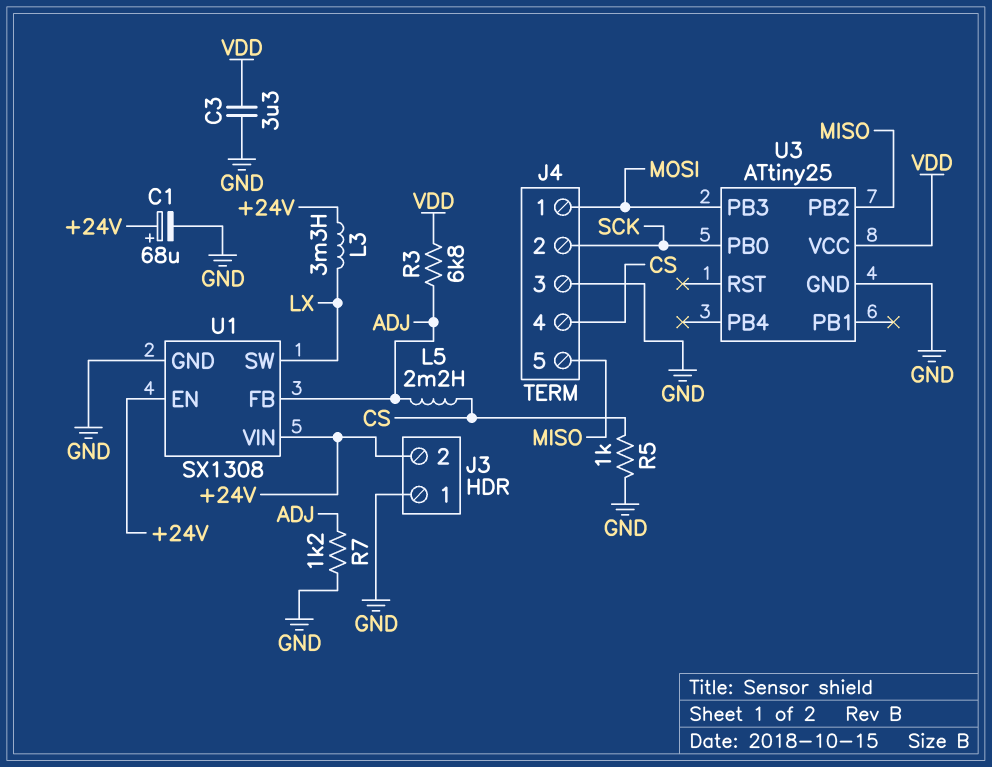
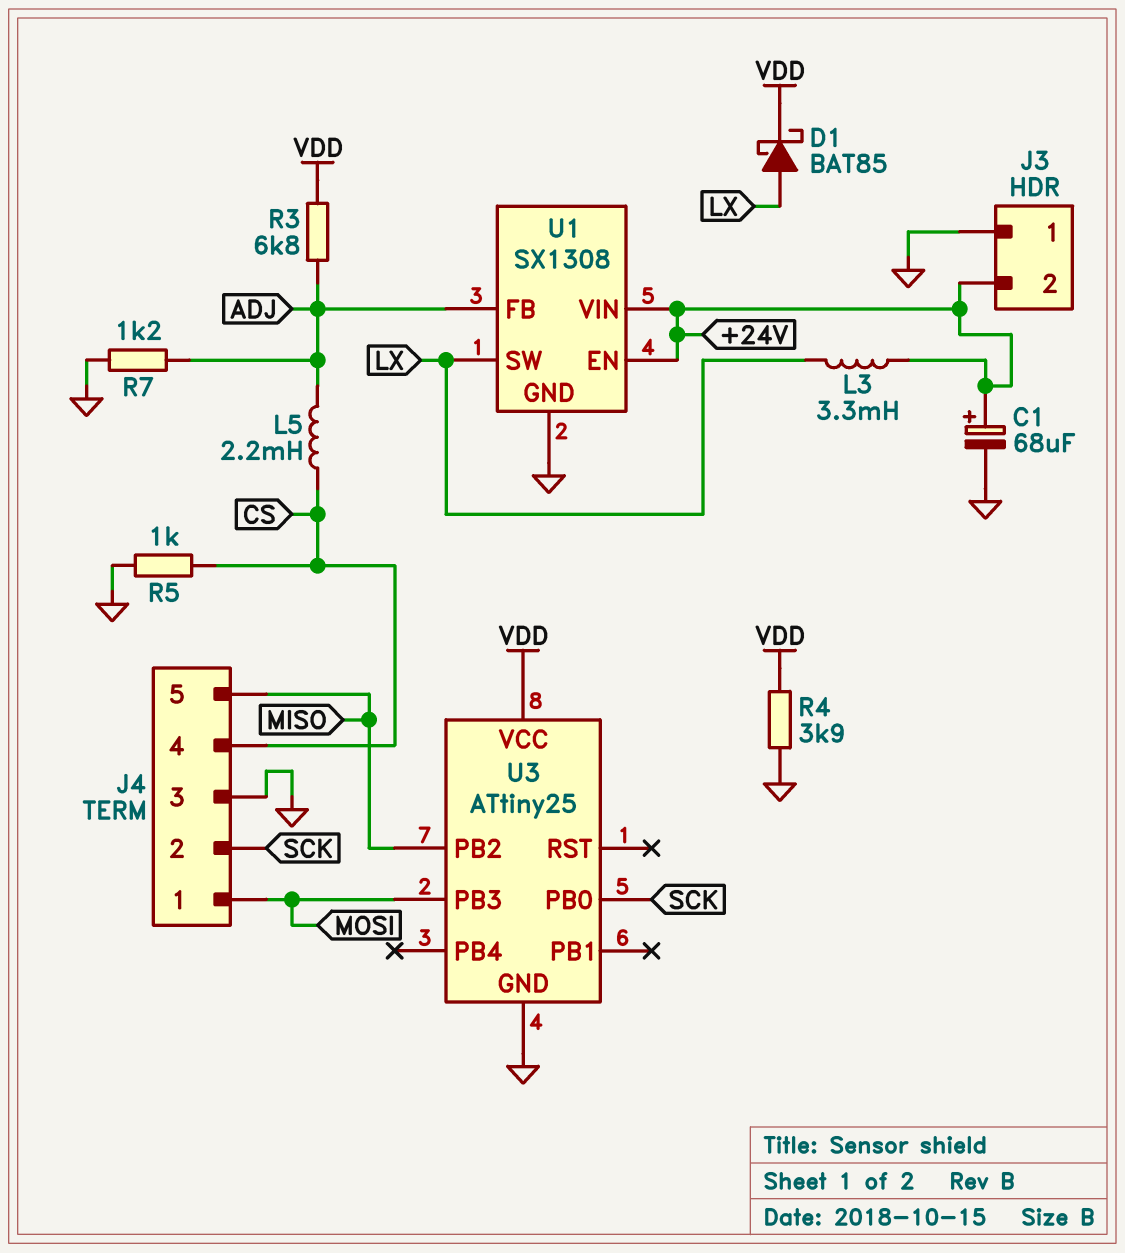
C3: 3.3uF (GND, VDD) -> none
D1: none -> schottky BAT85 (A LX, K VDD)
R4: none -> 3.9k (GND, VDD)

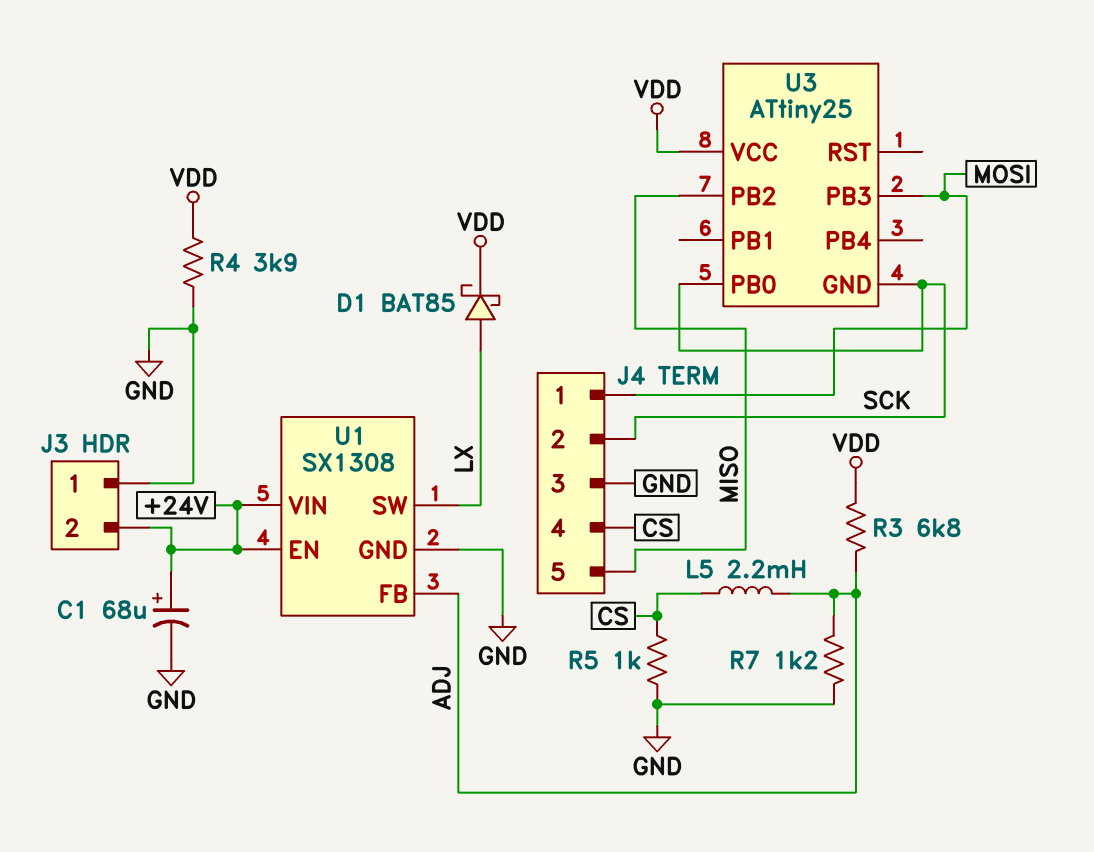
L3: 3.3mH (+24V, LX) -> none
U3 pin GND: GND -> SCK

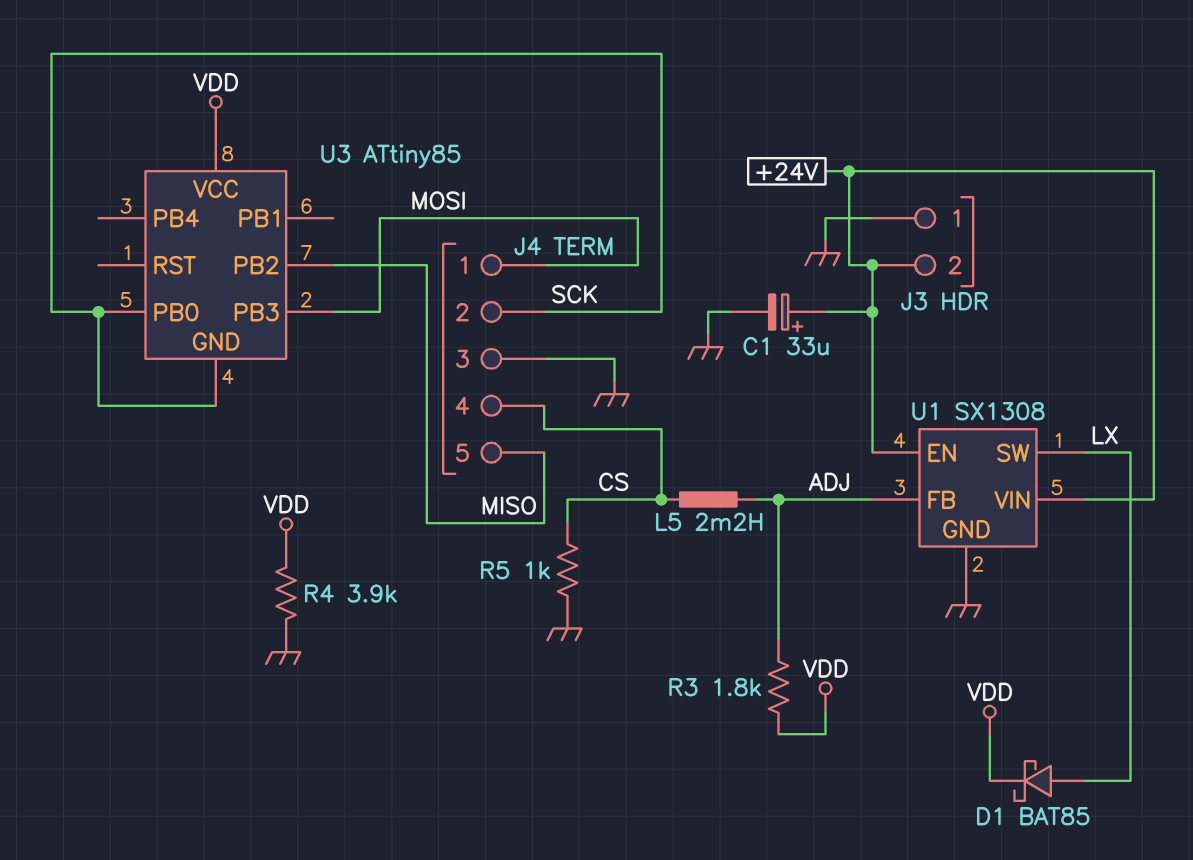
C1: 68uF (plus +24V, minus GND) -> 33uF (plus +24V, minus GND)
R3: 6.8k (ADJ, VDD) -> 1.8k (ADJ, VDD)
R7: 1.2k (ADJ, GND) -> none
U3: ATtiny25 -> ATtiny85

